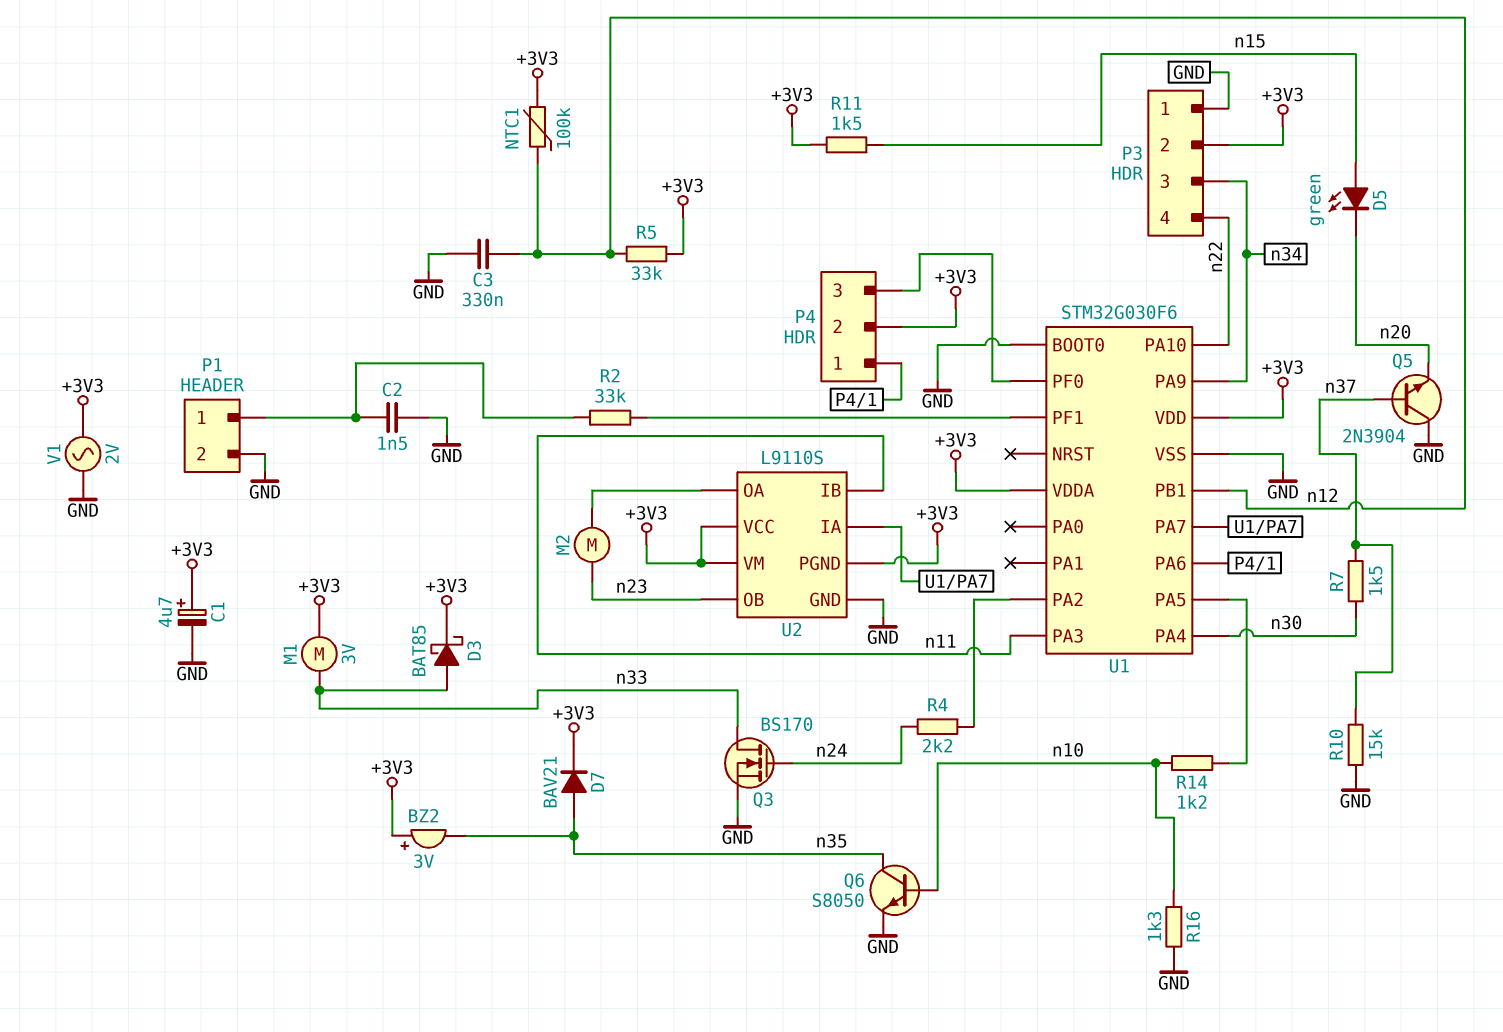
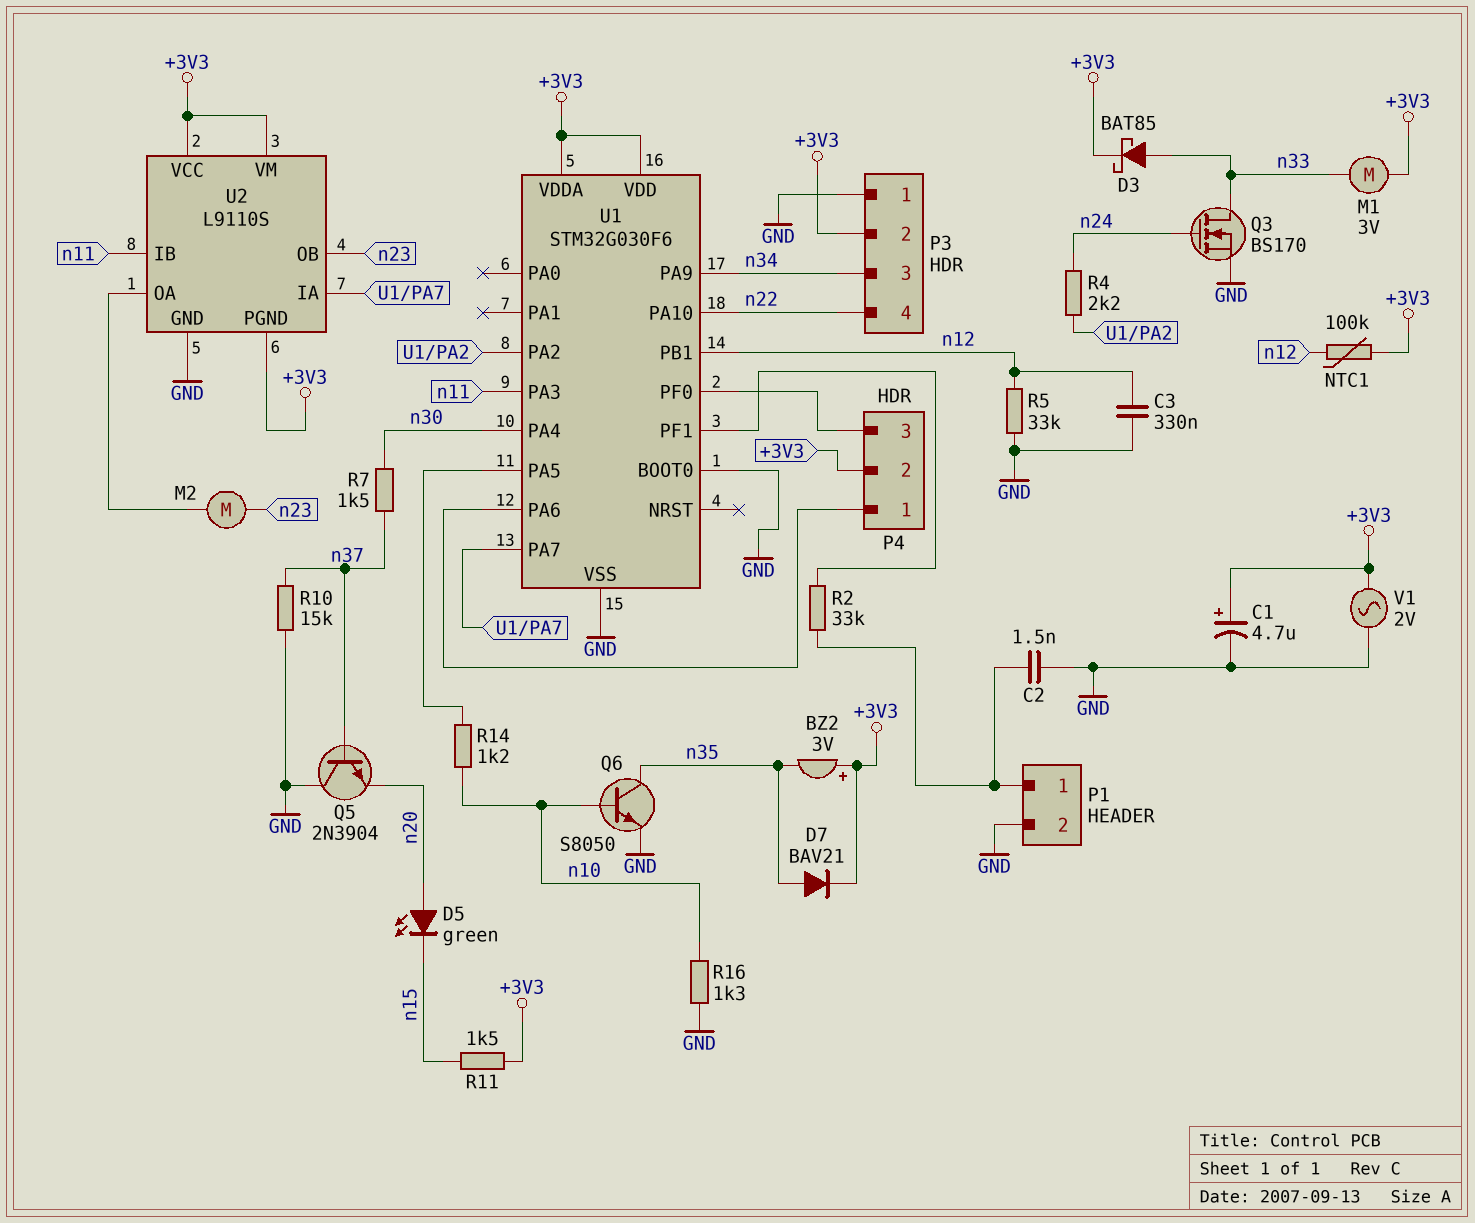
D5: LED green (A n15, K n20) -> LED green (A n20, K n15)
R5: 33k (+3V3, n12) -> 33k (GND, n12)

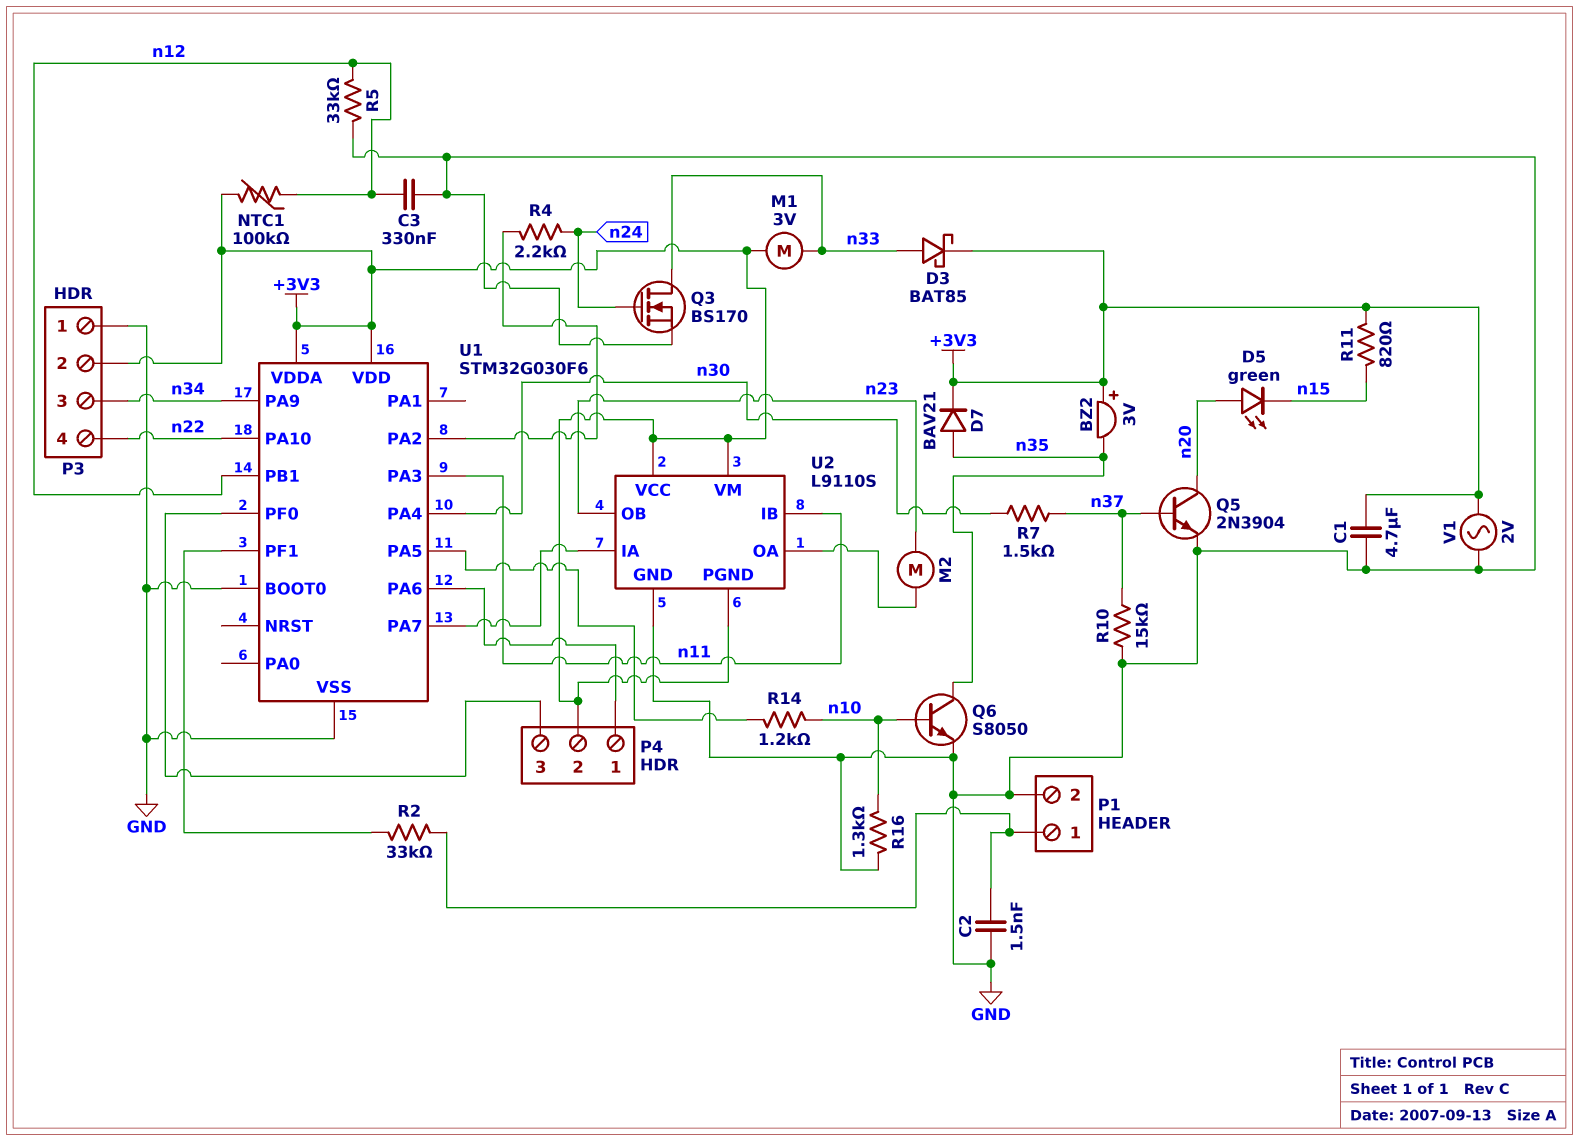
C1: 4.7uF (plus +3V3, minus GND) -> 4.7uF (+3V3, GND)
Q5: NPN 2N3904 (B n37, C GND, E n20) -> NPN 2N3904 (B n37, C n20, E GND)
R11: 1.5k (+3V3, n15) -> 820 (+3V3, n15)

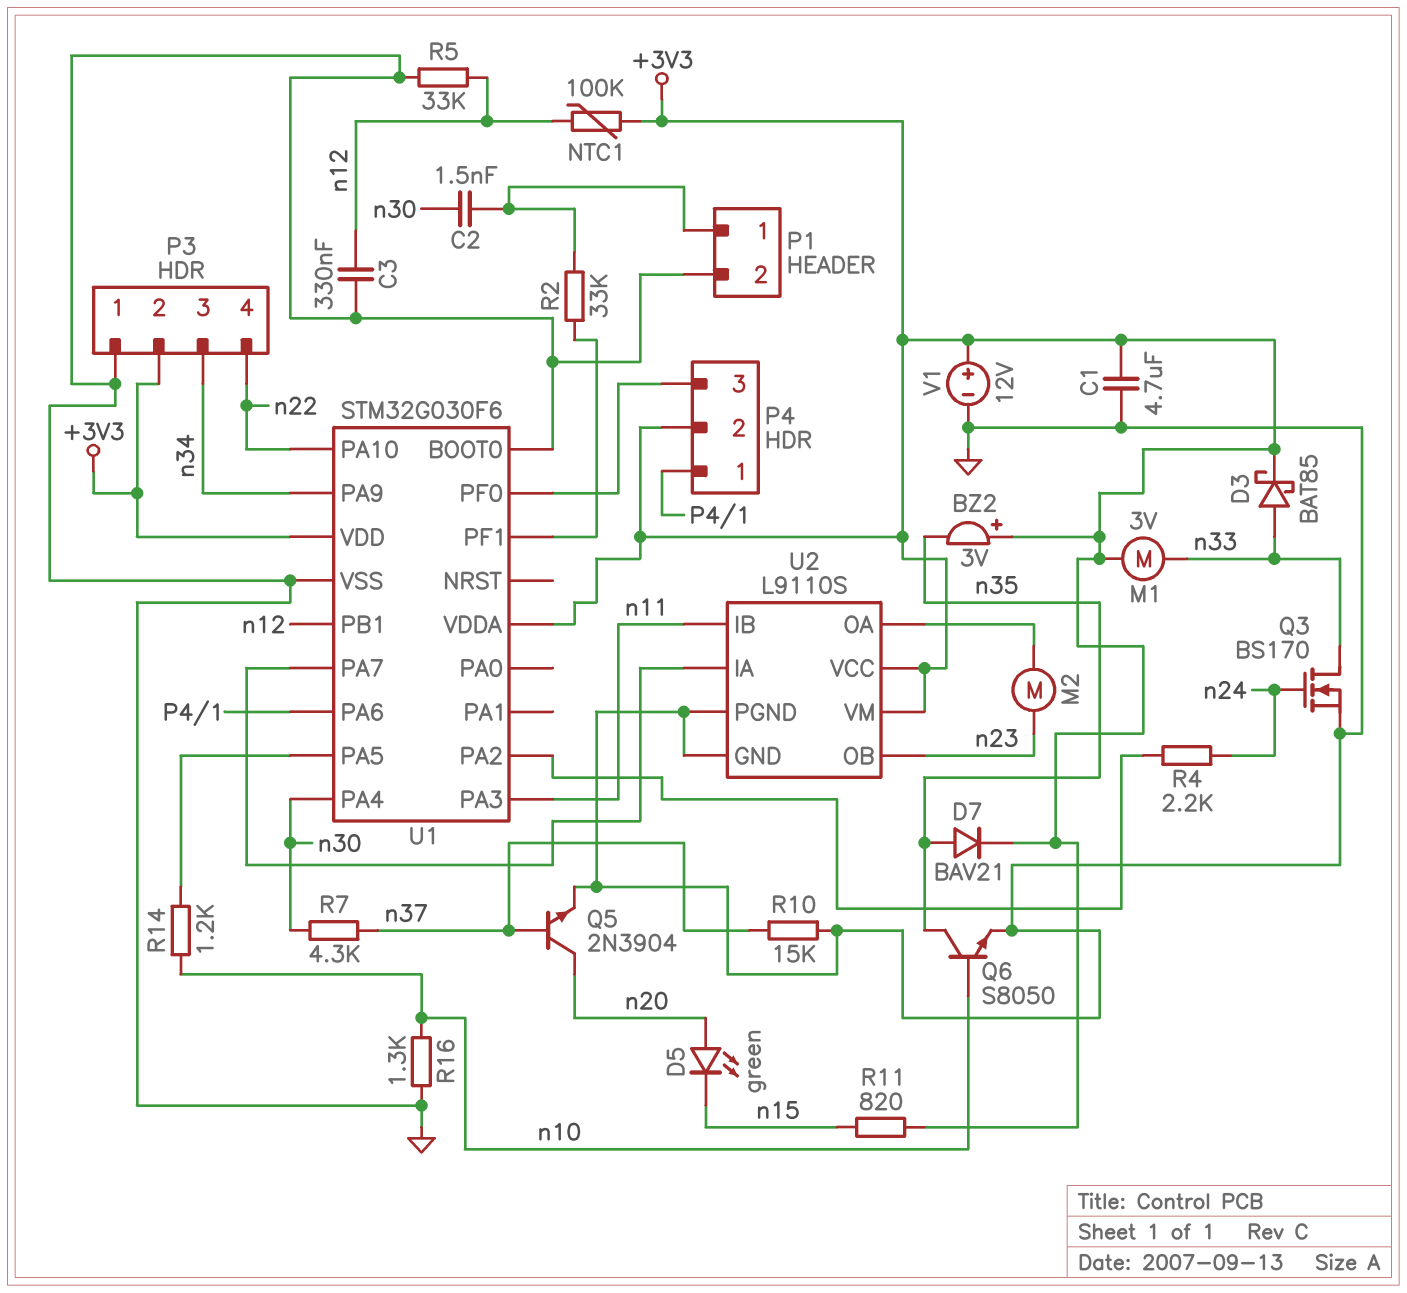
C2: 1.5nF (GND, P1/1) -> 1.5nF (P1/1, n30)
R7: 1.5k (n30, n37) -> 4.3k (n30, n37)
U2 pin PGND: +3V3 -> GND
V1: AC 2V (+3V3, GND) -> 12V (plus +3V3, minus GND)

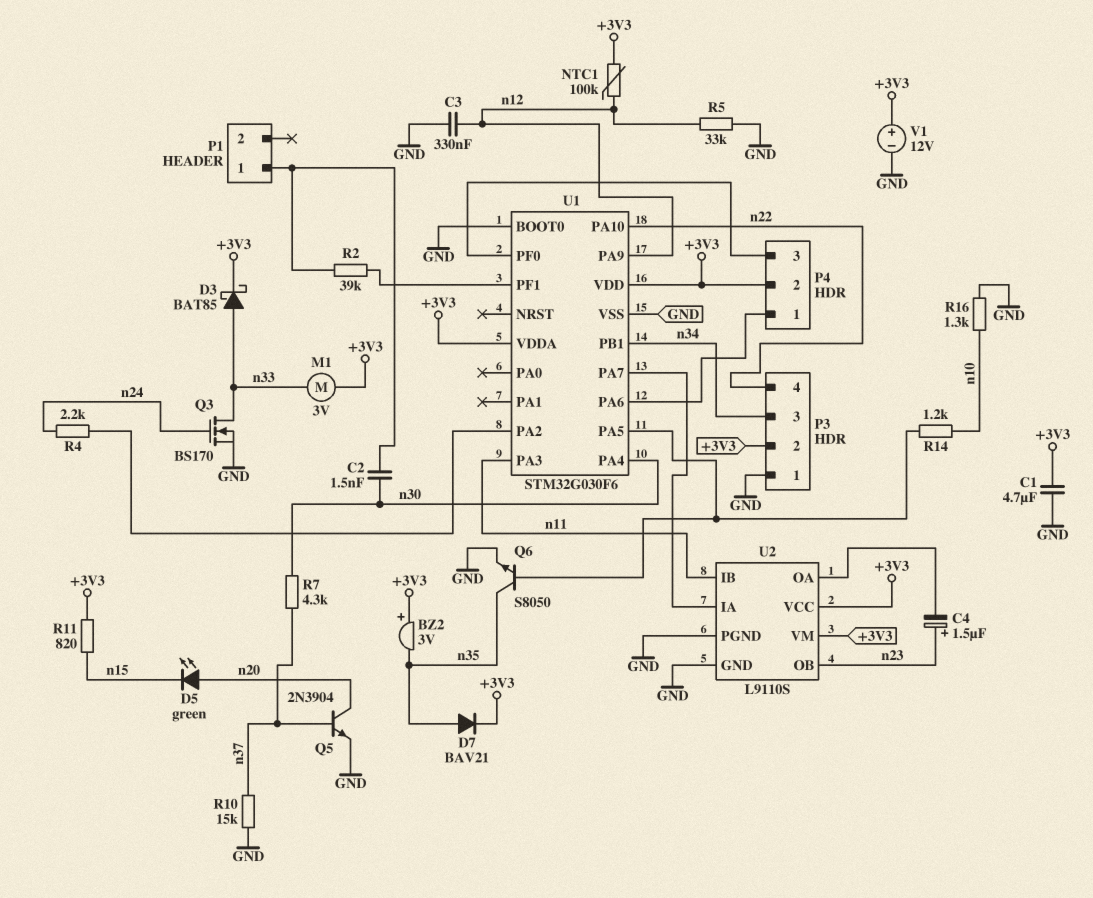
C4: none -> 1.5uF (plus n23, minus U2/OA)
M2: motor (U2/OA, n23) -> none
P1 pin 2: GND -> none
Q6: NPN S8050 (B n10, C n35, E GND) -> NPN S8050 (B U1/PA5, C n35, E GND)
R2: 33k (P1/1, U1/PF1) -> 39k (P1/1, U1/PF1)
U1 pin PA9: n34 -> n12
U1 pin PB1: n12 -> n34

